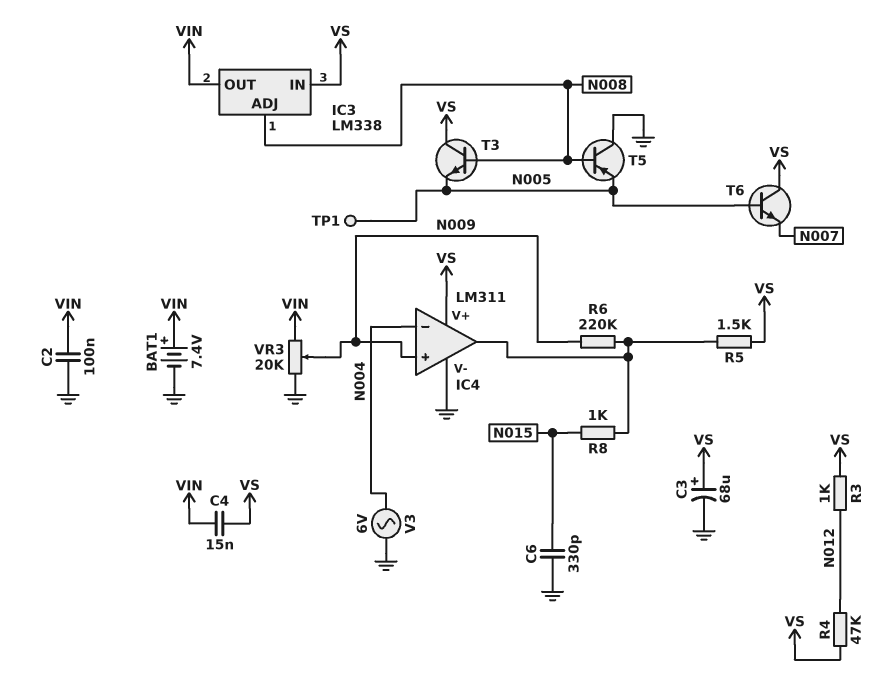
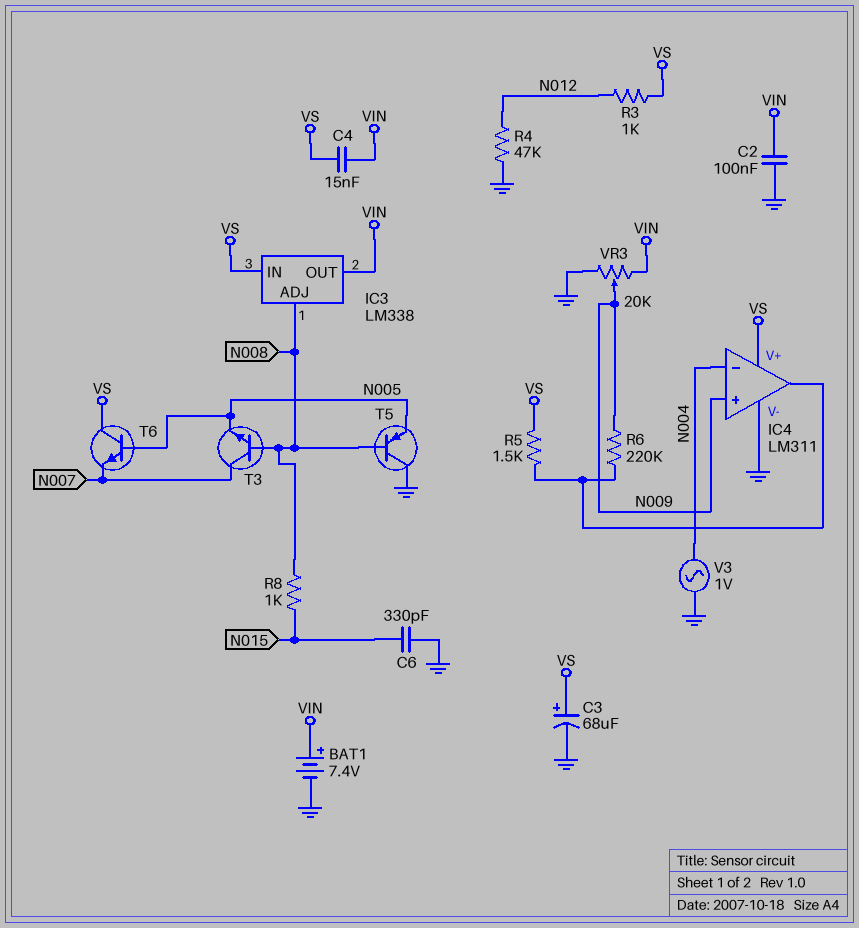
R4: 47k (N012, VS) -> 47k (GND, N012)
R8: 1k (IC4/out, N015) -> 1k (N008, N015)
T3: NPN (B N008, C VS, E N005) -> NPN (B N008, C N007, E N005)
TP1: test point (N005) -> none
V3: AC 6V (GND, N004) -> AC 1V (GND, N004)

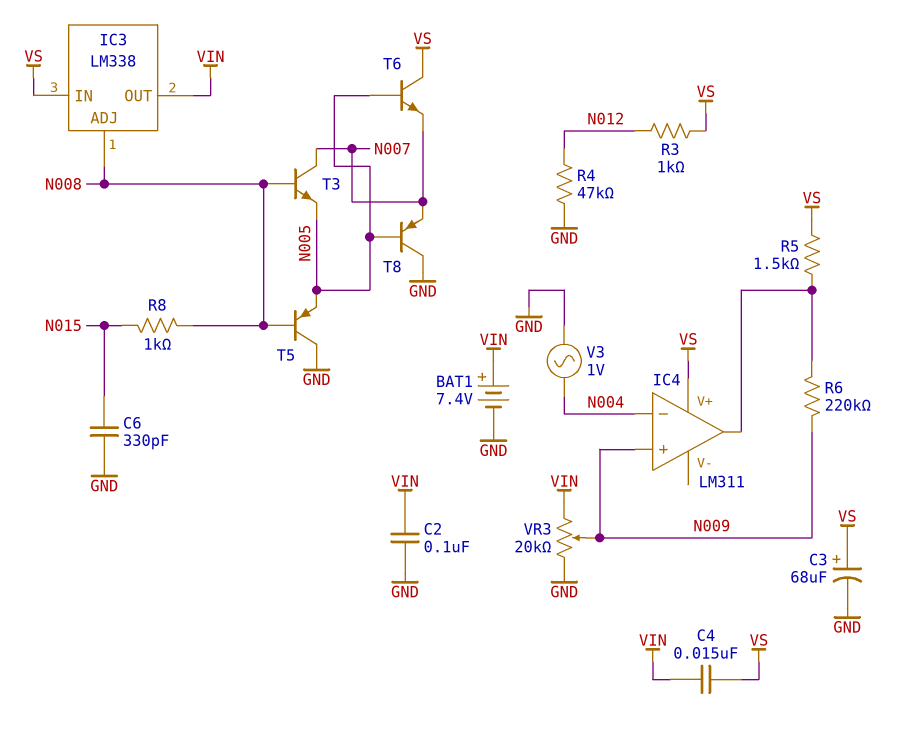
IC4 pin V-: GND -> none
T8: none -> PNP (B N005, C GND, E N007)

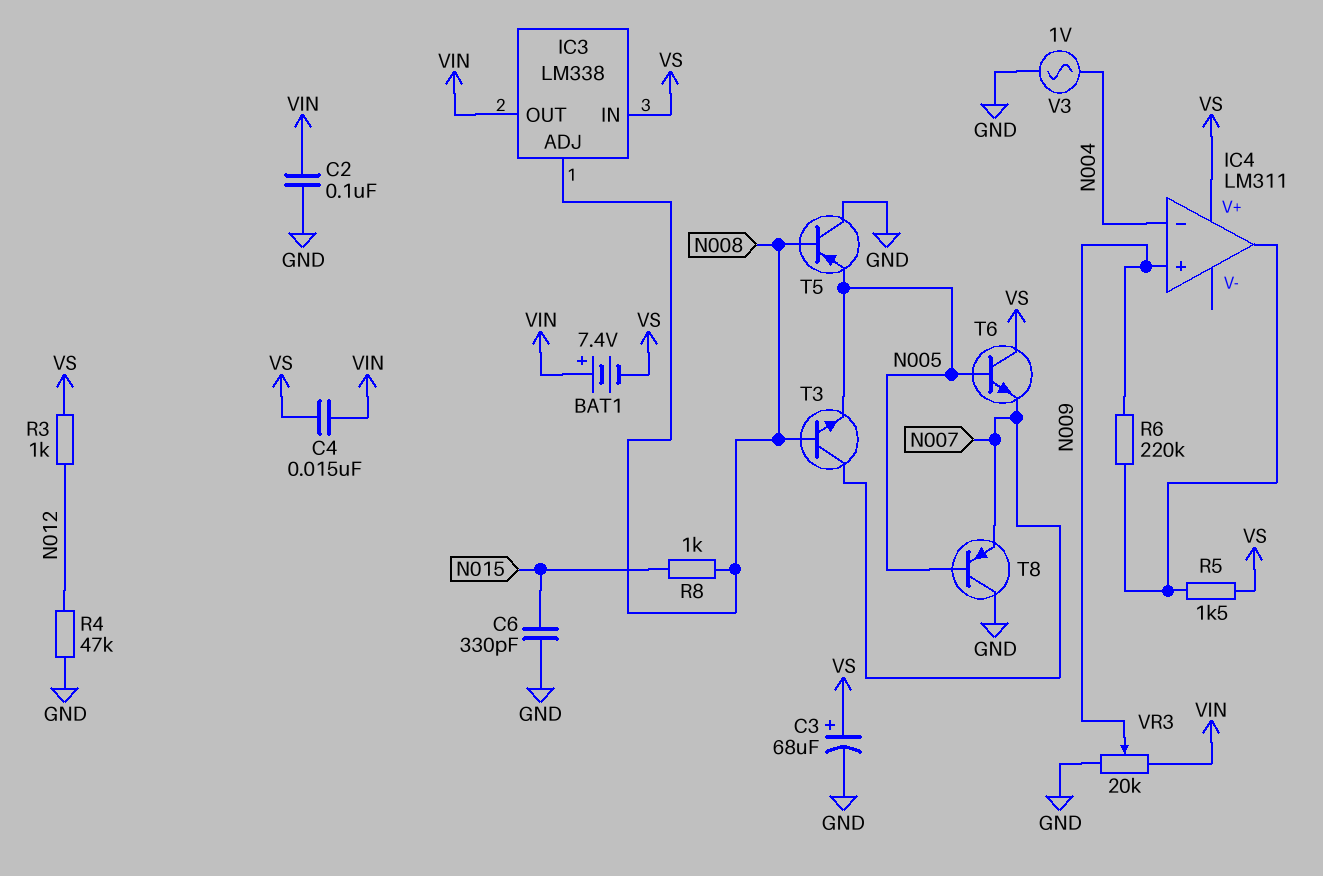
BAT1: 7.4V (plus VIN, minus GND) -> 7.4V (plus VIN, minus VS)

